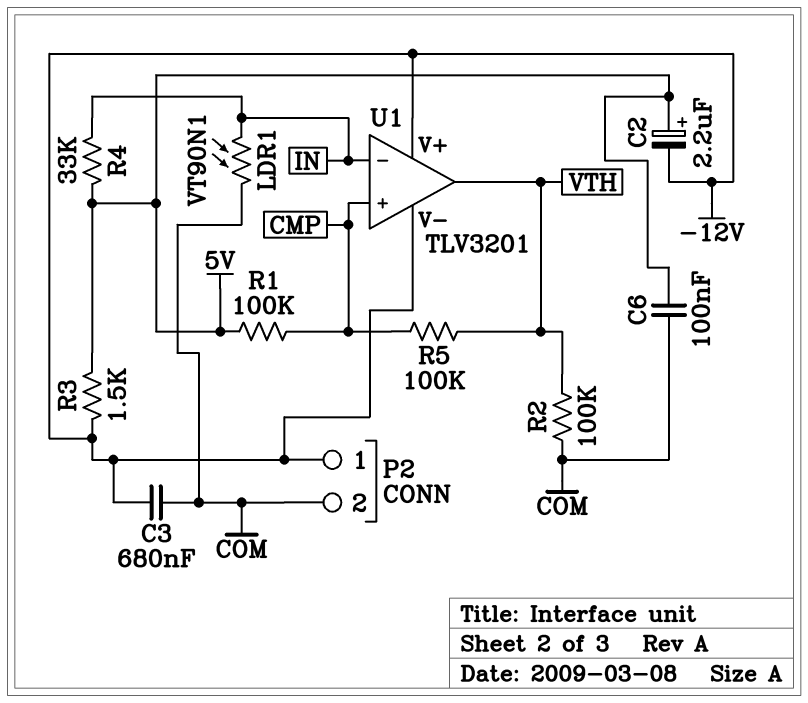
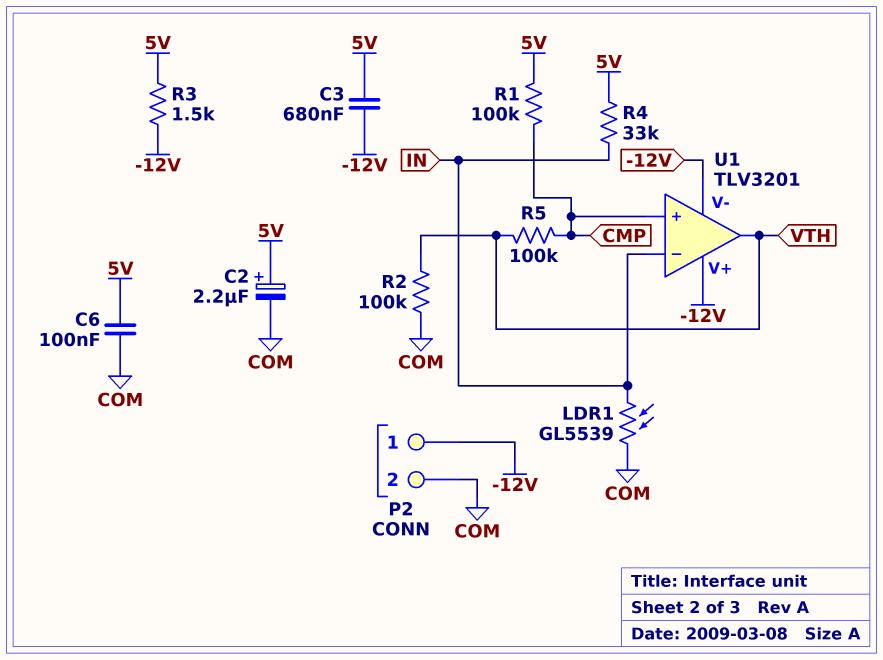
C2: 2.2uF (plus 5V, minus -12V) -> 2.2uF (plus 5V, minus COM)
C3: 680nF (-12V, COM) -> 680nF (-12V, 5V)
LDR1: VT90N1 (COM, IN) -> GL5539 (COM, IN)

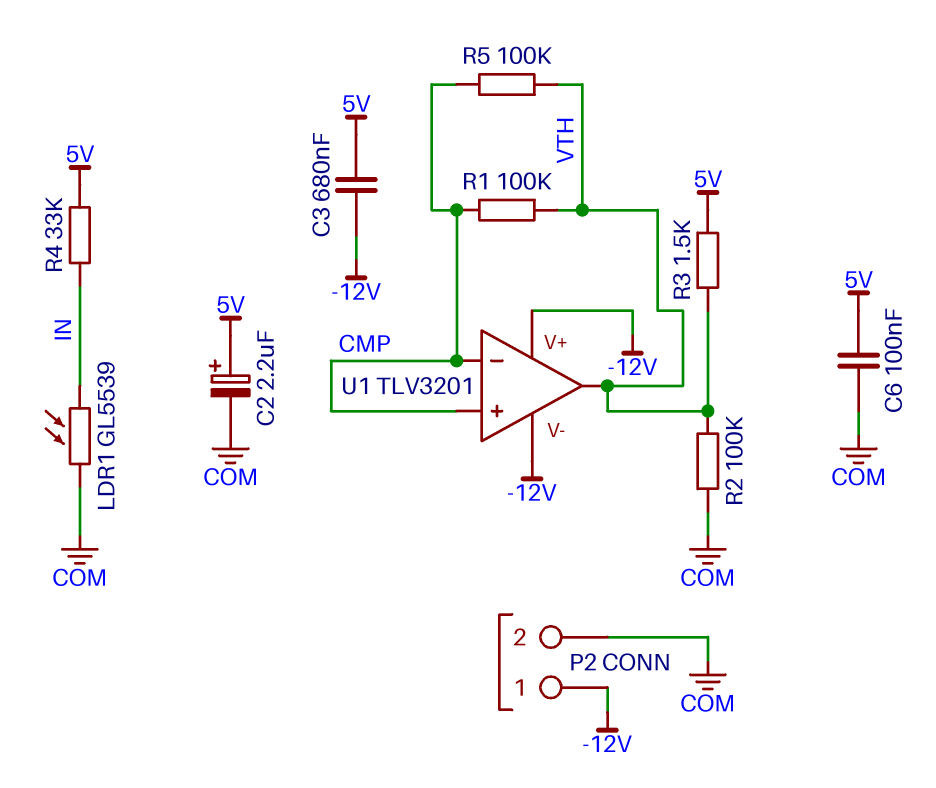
R1: 100k (5V, CMP) -> 100k (CMP, VTH)
R3: 1.5k (-12V, 5V) -> 1.5k (5V, VTH)
U1 pin in-: IN -> CMP

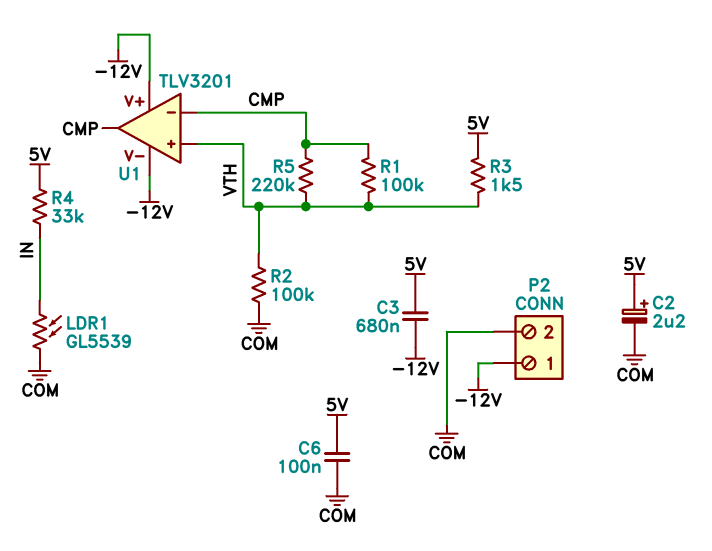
R5: 100k (CMP, VTH) -> 220k (CMP, VTH)
U1 pin in+: CMP -> VTH
U1 pin out: VTH -> CMP

